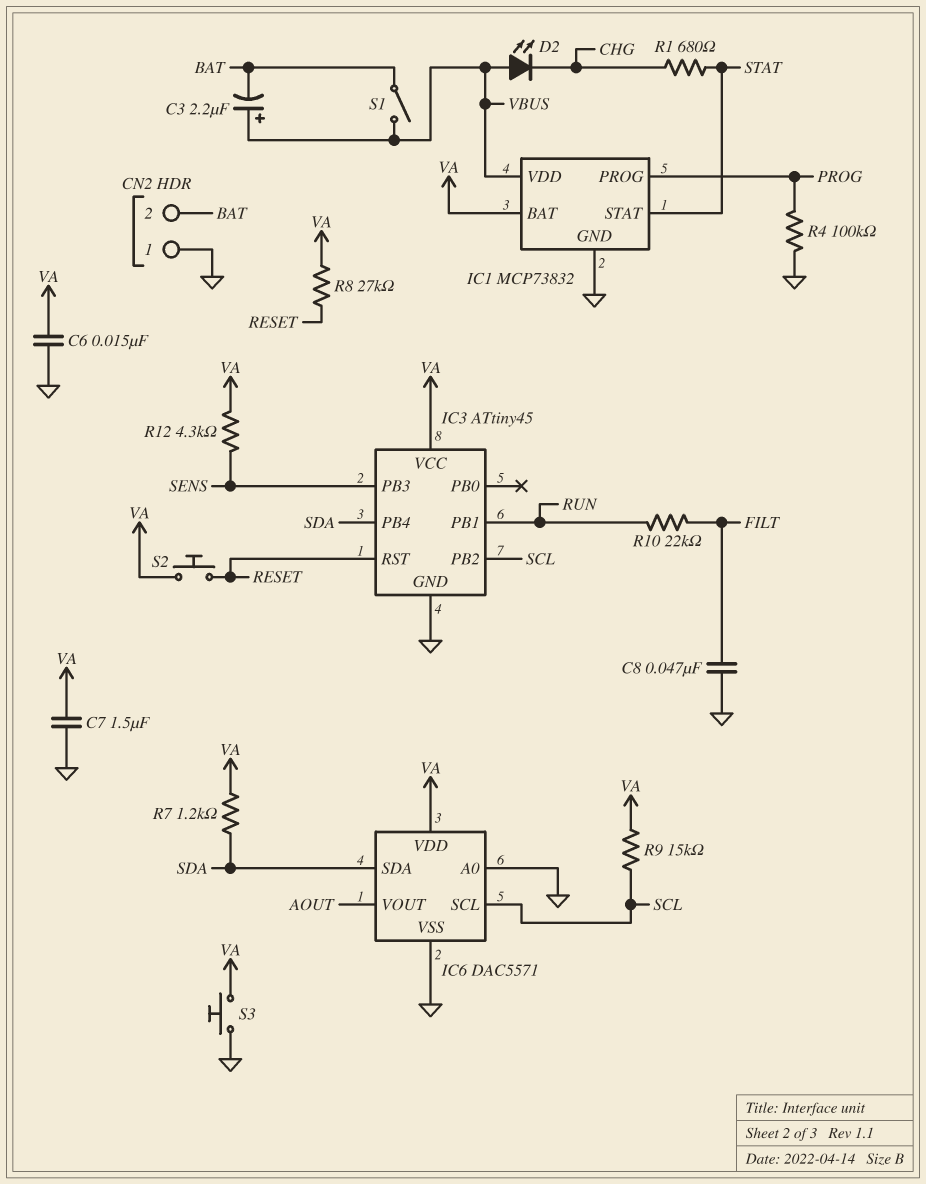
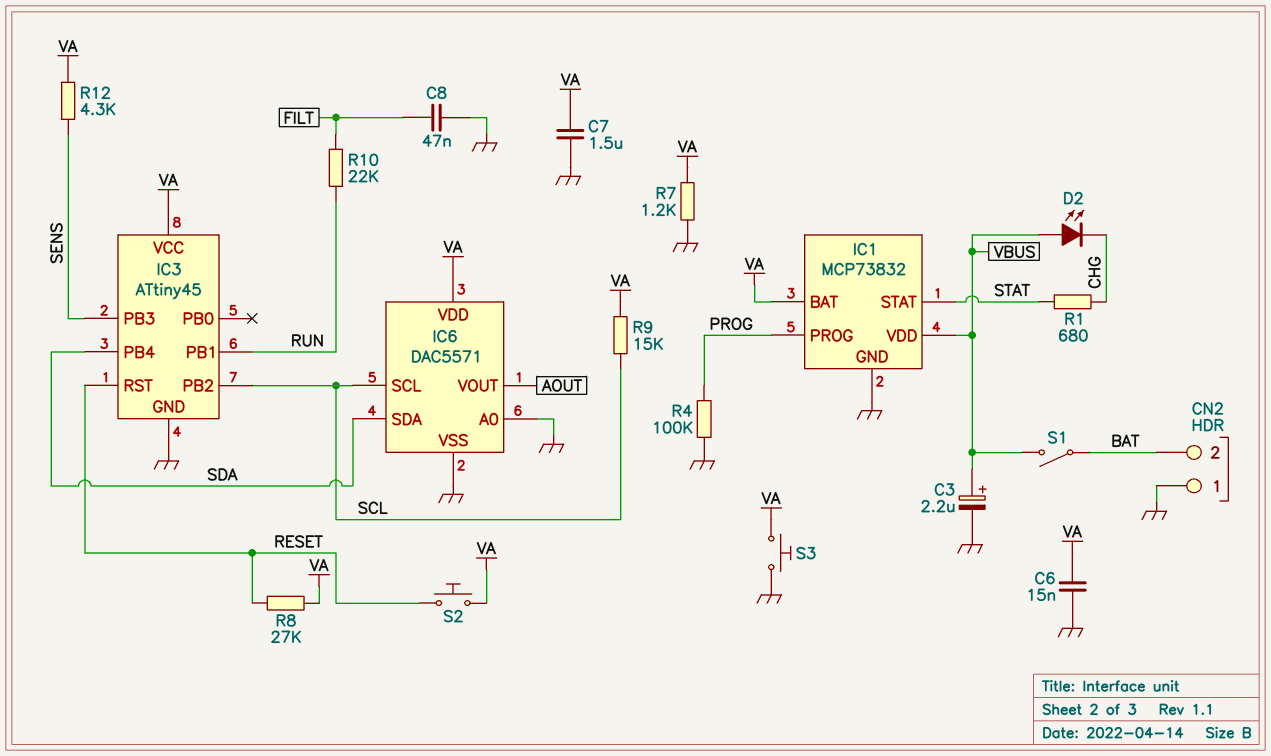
C3: 2.2uF (plus VBUS, minus BAT) -> 2.2uF (plus VBUS, minus GND)
R7: 1.2k (SDA, VA) -> 1.2k (GND, VA)

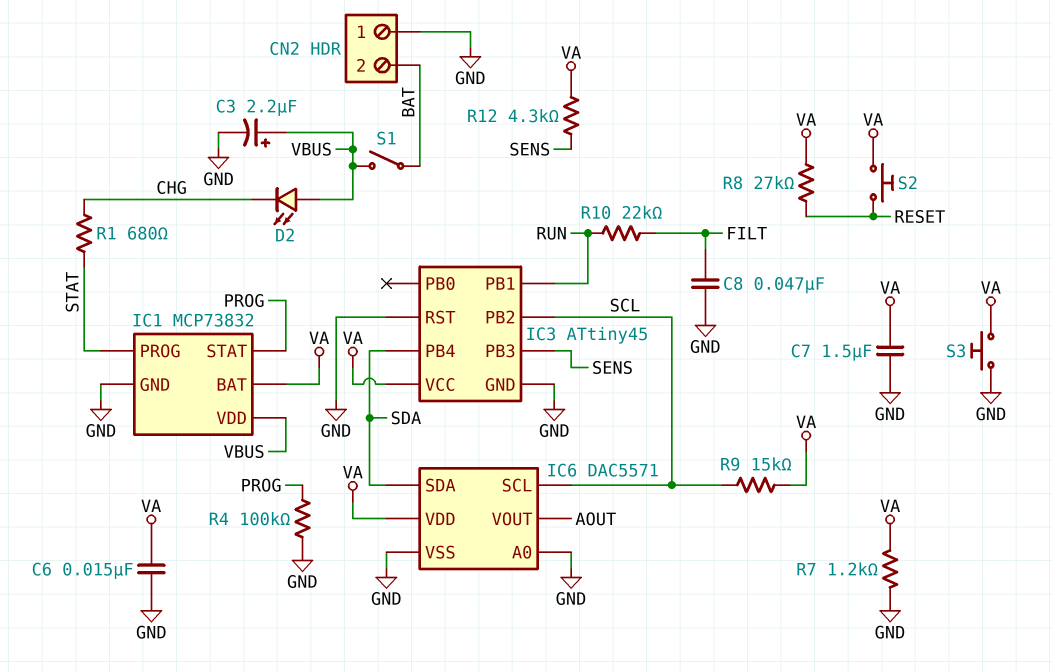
IC1 pin PROG: PROG -> STAT
IC1 pin STAT: STAT -> PROG
IC3 pin RST: RESET -> GND

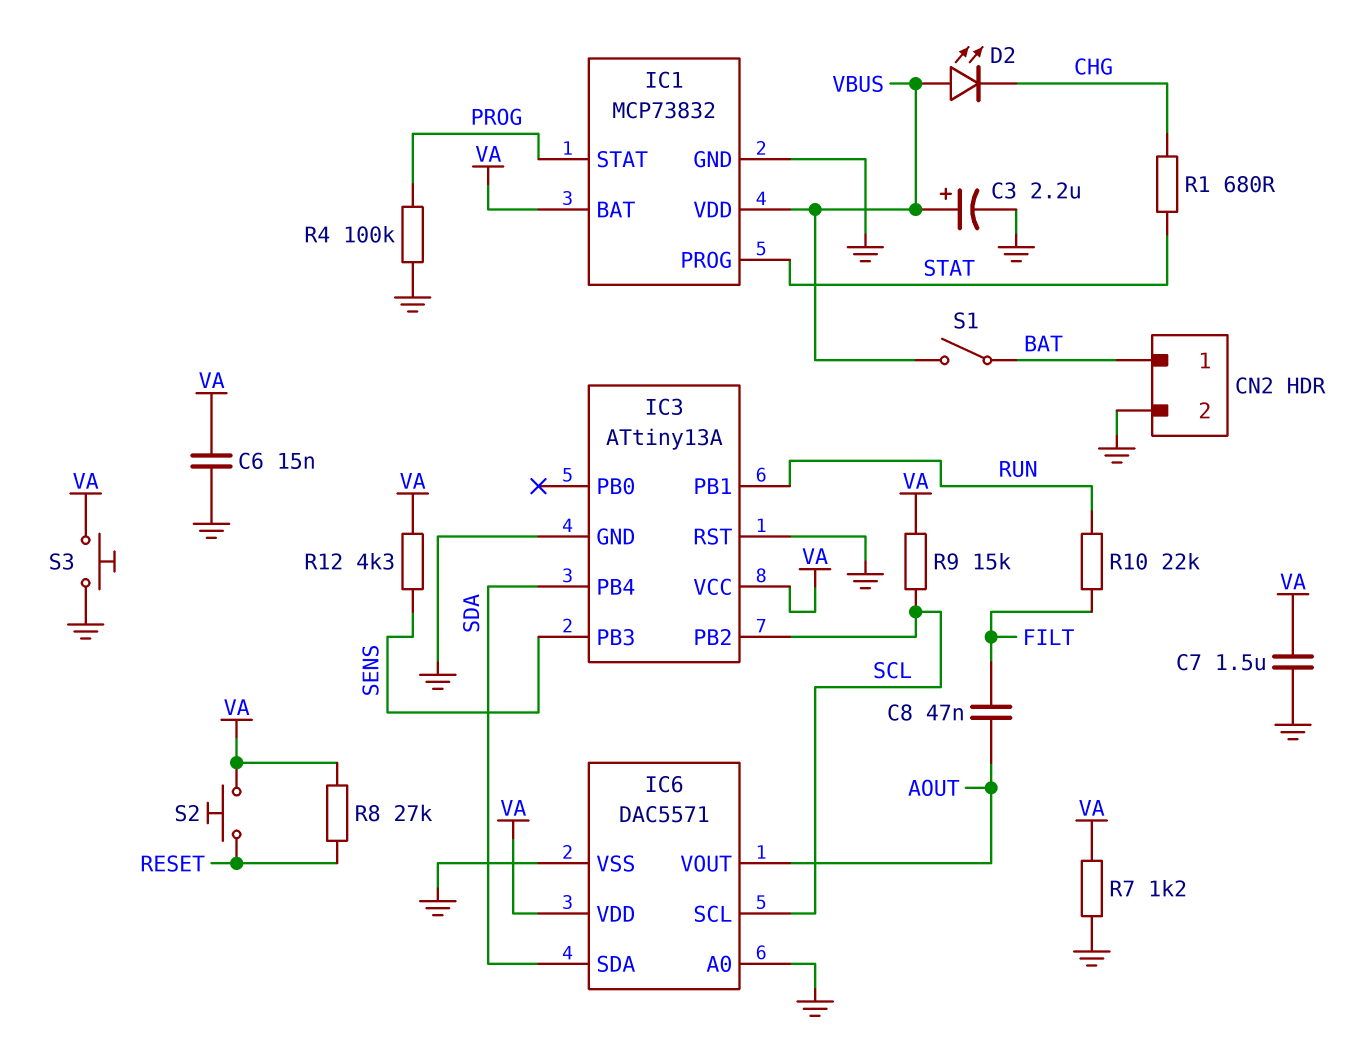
C8: 47nF (FILT, GND) -> 47nF (AOUT, FILT)
CN2 pin 1: GND -> BAT
CN2 pin 2: BAT -> GND
IC3: ATtiny45 -> ATtiny13A

